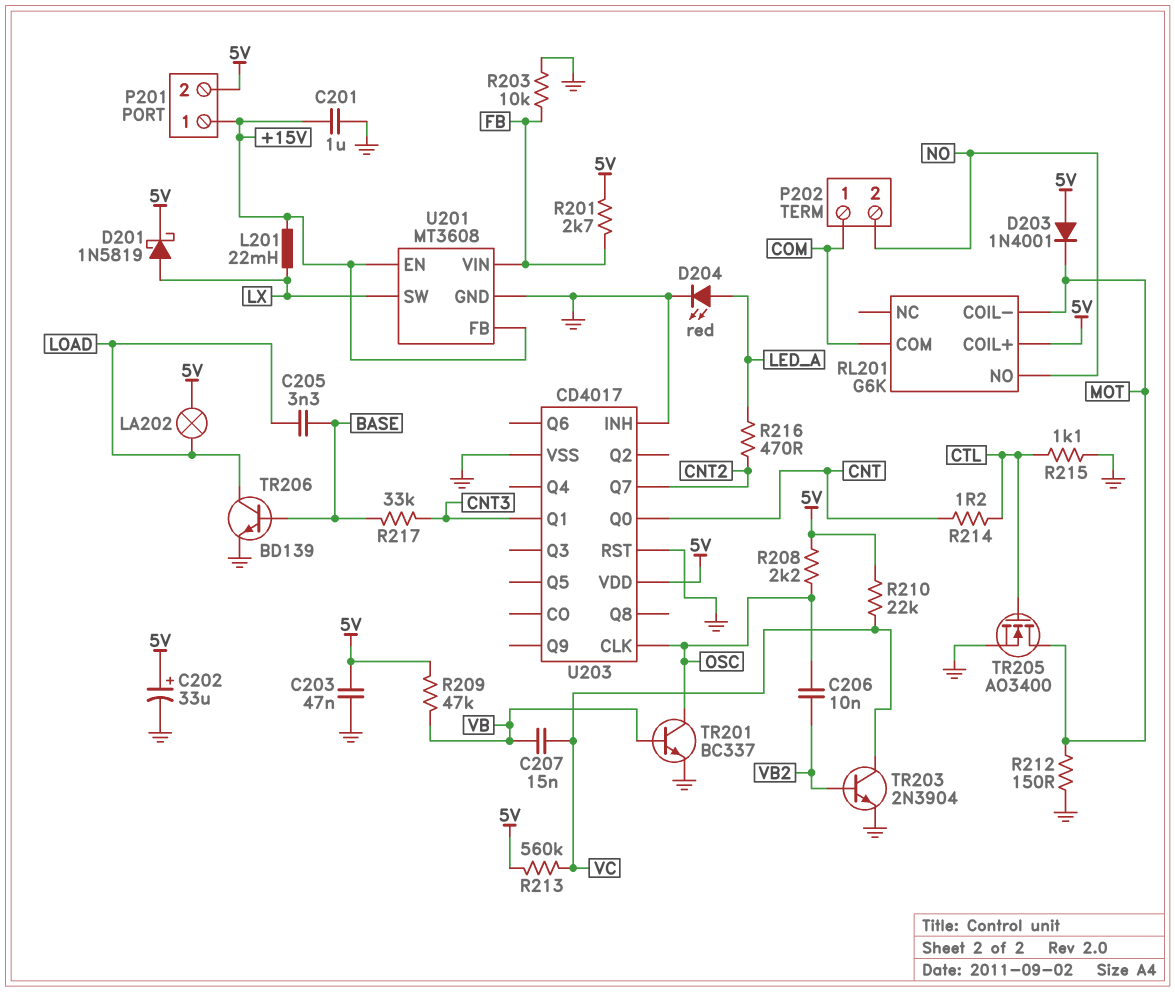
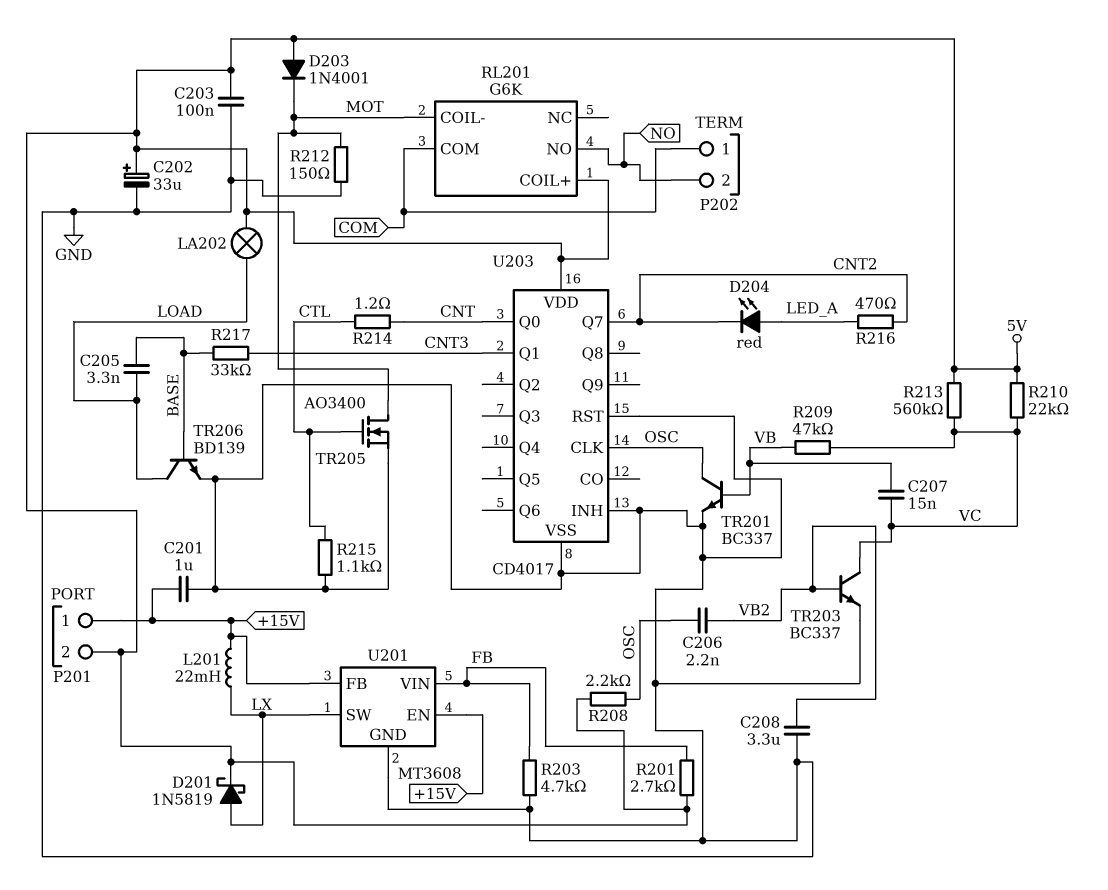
C203: 47nF (5V, GND) -> 100nF (5V, GND)
C206: 10nF (OSC, VB2) -> 2.2nF (OSC, VB2)
C208: none -> 3.3uF (GND, VB2)
D204: LED red (A LED_A, K GND) -> LED red (A LED_A, K CNT2)
R203: 10k (FB, GND) -> 4.7k (FB, GND)
R209: 47k (5V, VB) -> 47k (VB, VC)
TR203: NPN 2N3904 (B VB2, C VC, E GND) -> NPN BC337 (B VB2, C VC, E GND)

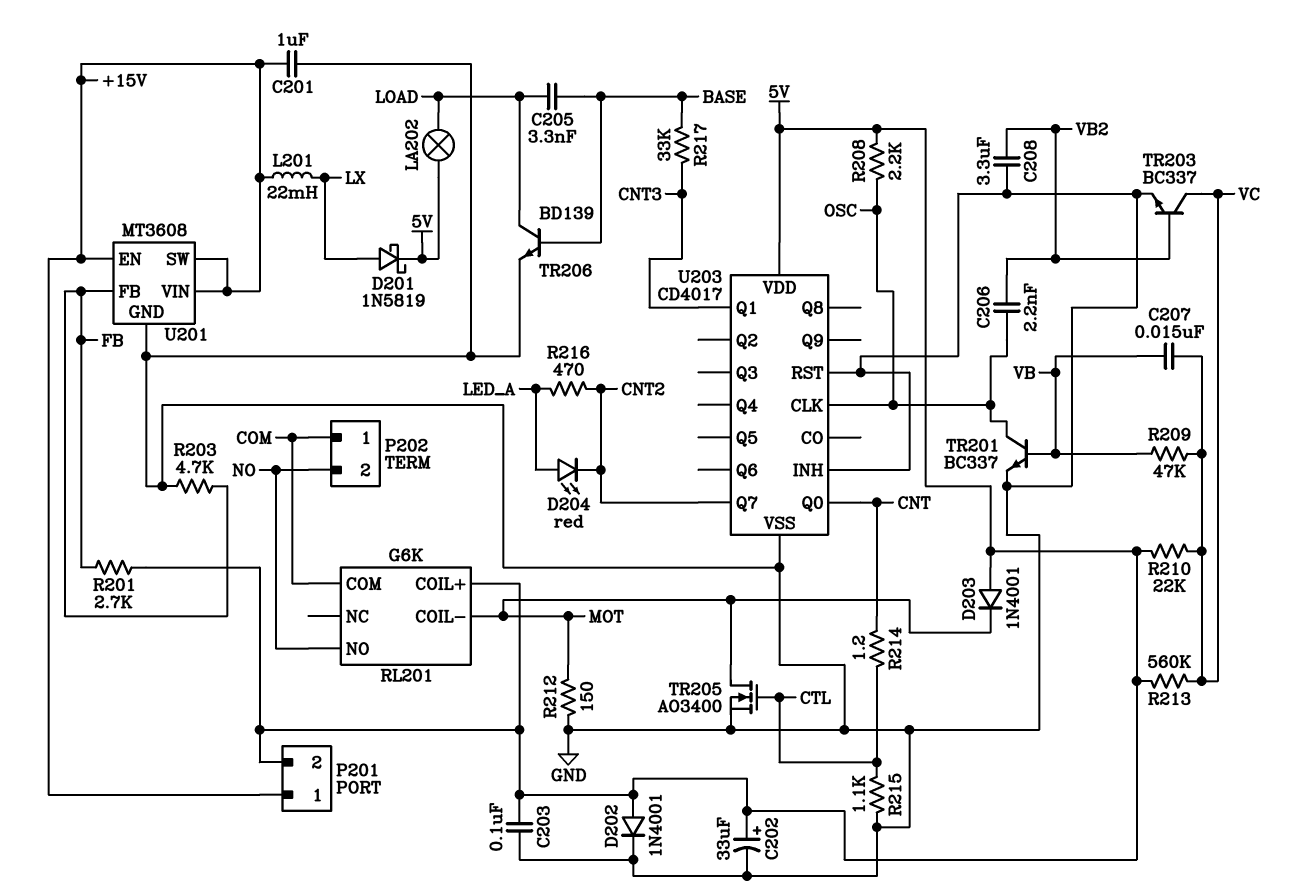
D202: none -> diode 1N4001 (A 5V, K GND)
U201 pin FB: +15V -> FB
U201 pin SW: LX -> +15V
U201 pin VIN: FB -> +15V

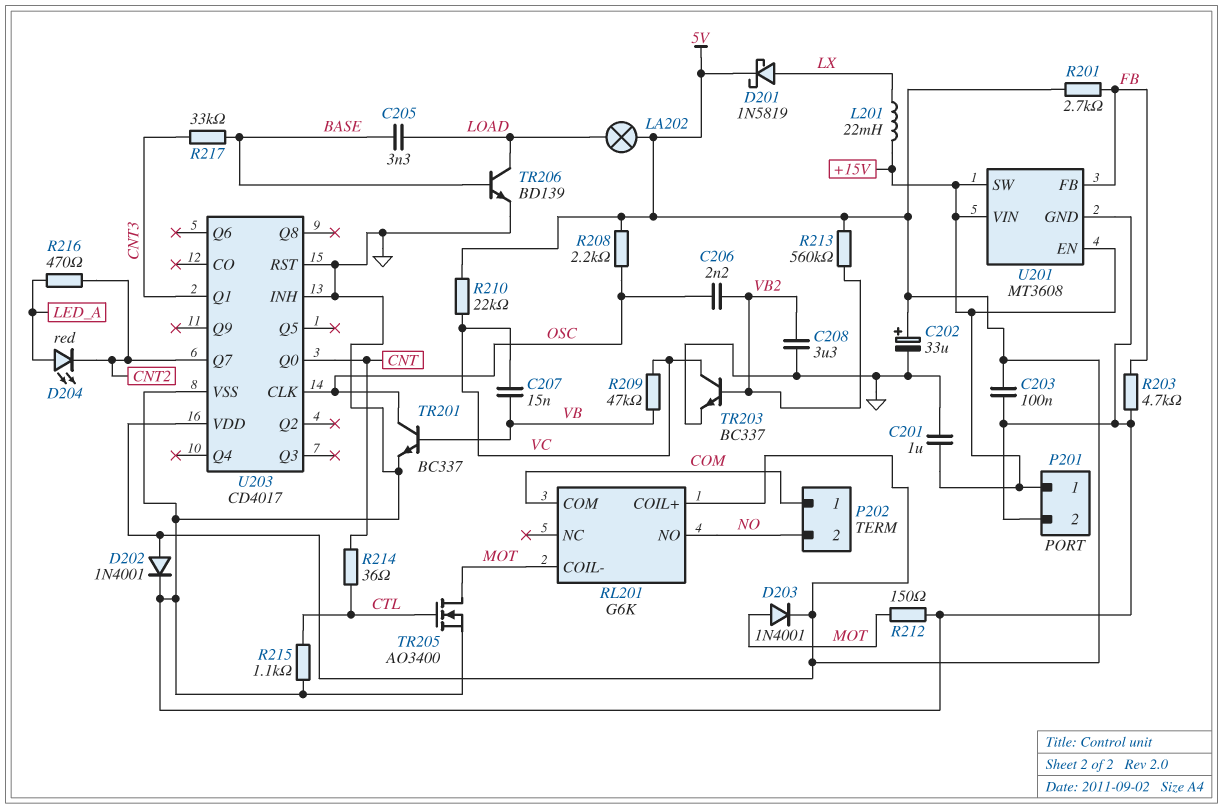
D203: diode 1N4001 (A 5V, K MOT) -> diode 1N4001 (A MOT, K 5V)
P201 pin 2: 5V -> GND
R213: 560k (5V, VC) -> 560k (5V, VB2)
R214: 1.2 (CNT, CTL) -> 36 (CNT, CTL)

